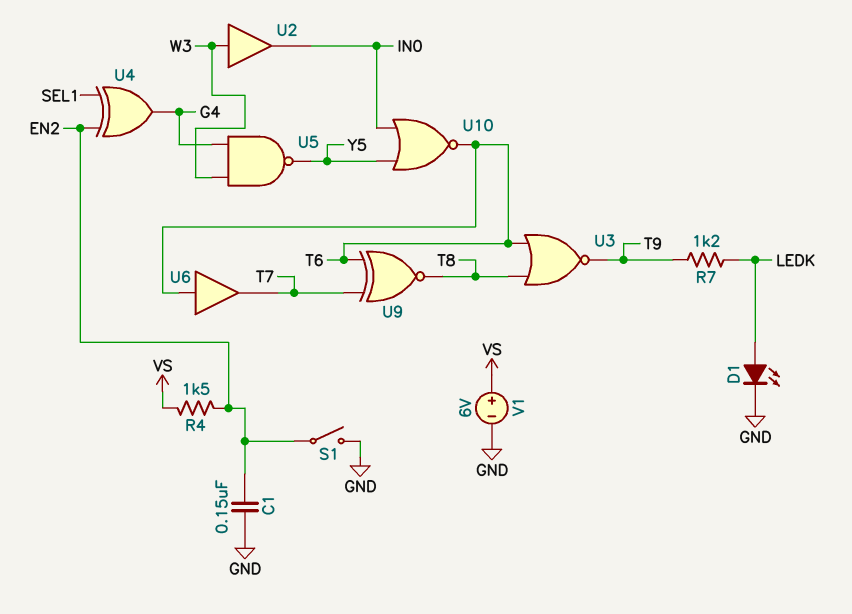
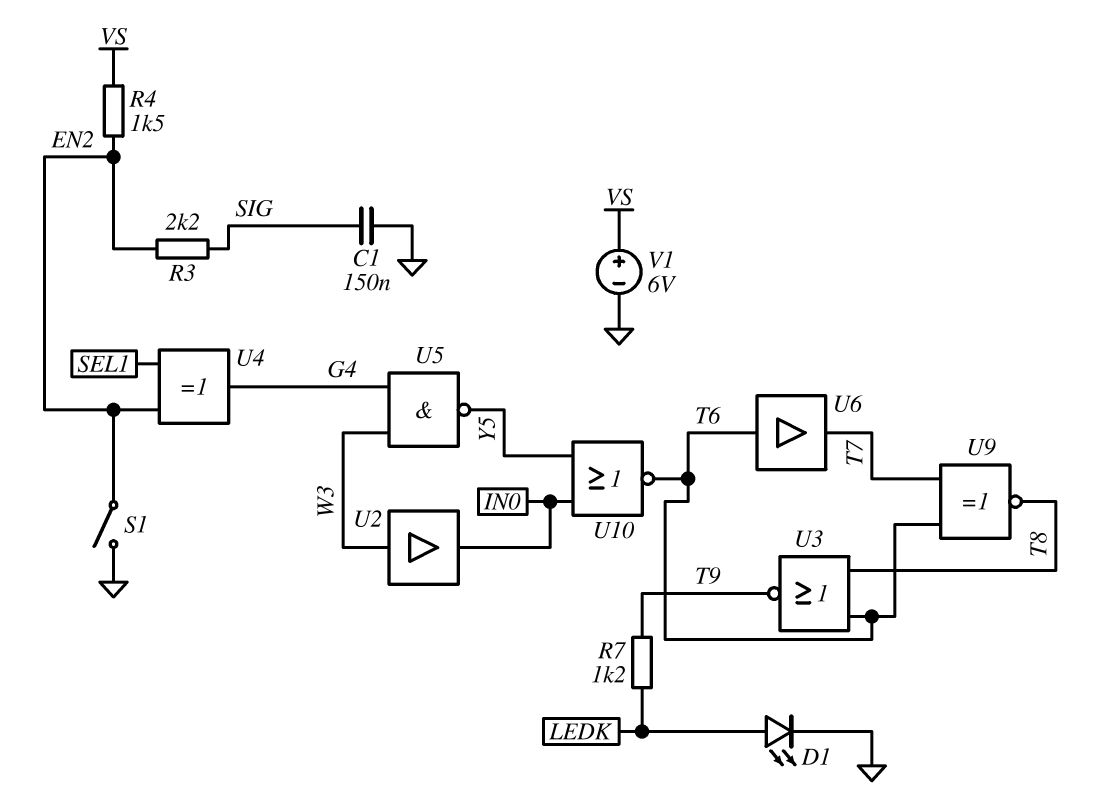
C1: 150nF (EN2, GND) -> 150nF (GND, SIG)
R3: none -> 2.2k (EN2, SIG)

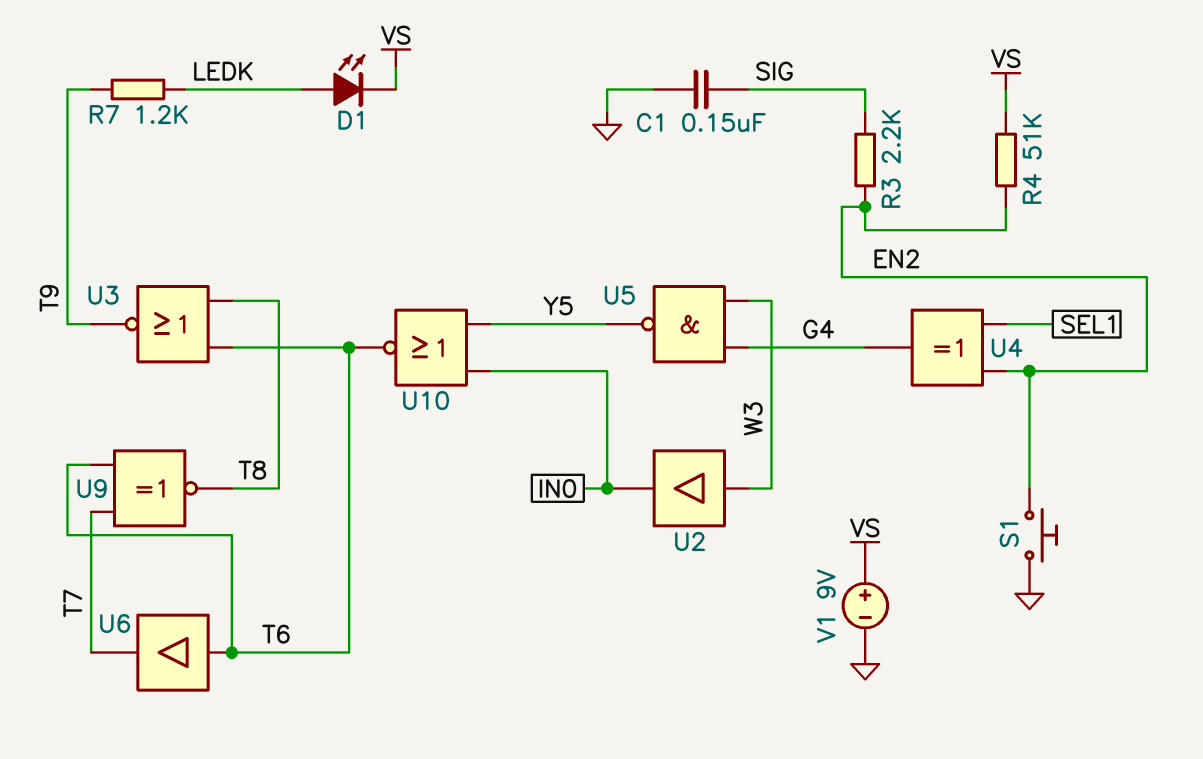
D1: LED (A LEDK, K GND) -> LED (A LEDK, K VS)
R4: 1.5k (EN2, VS) -> 51k (EN2, VS)
S1: switch (EN2, GND) -> button (EN2, GND)
V1: 6V (plus VS, minus GND) -> 9V (plus VS, minus GND)

